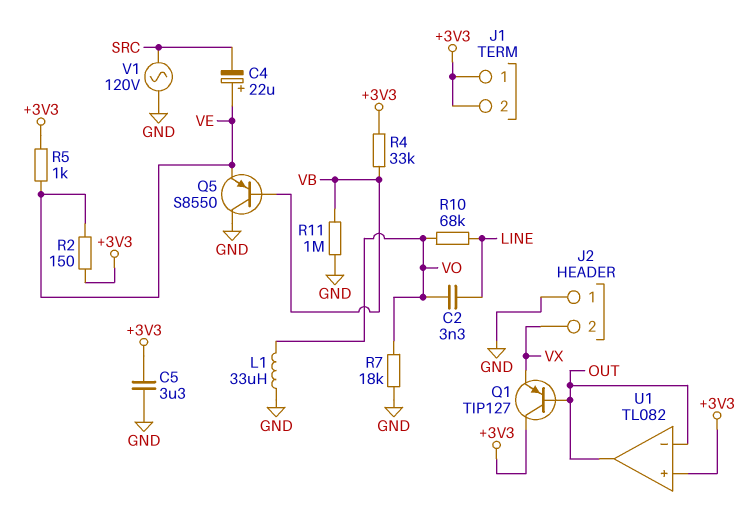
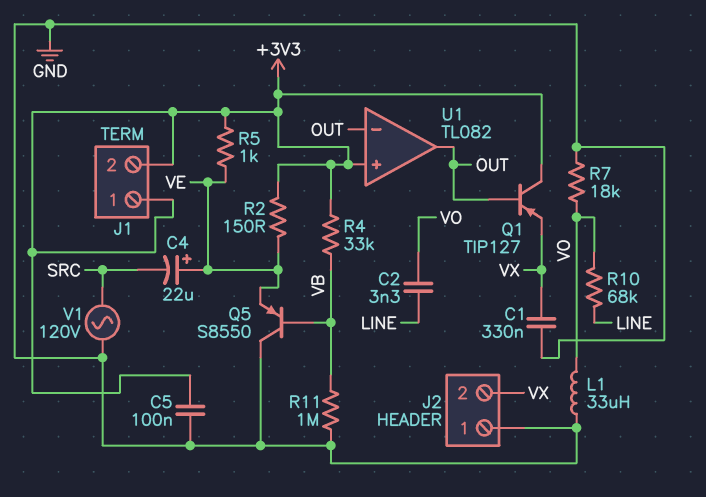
C1: none -> 330nF (GND, VX)
C5: 3.3uF (+3V3, GND) -> 100nF (+3V3, GND)

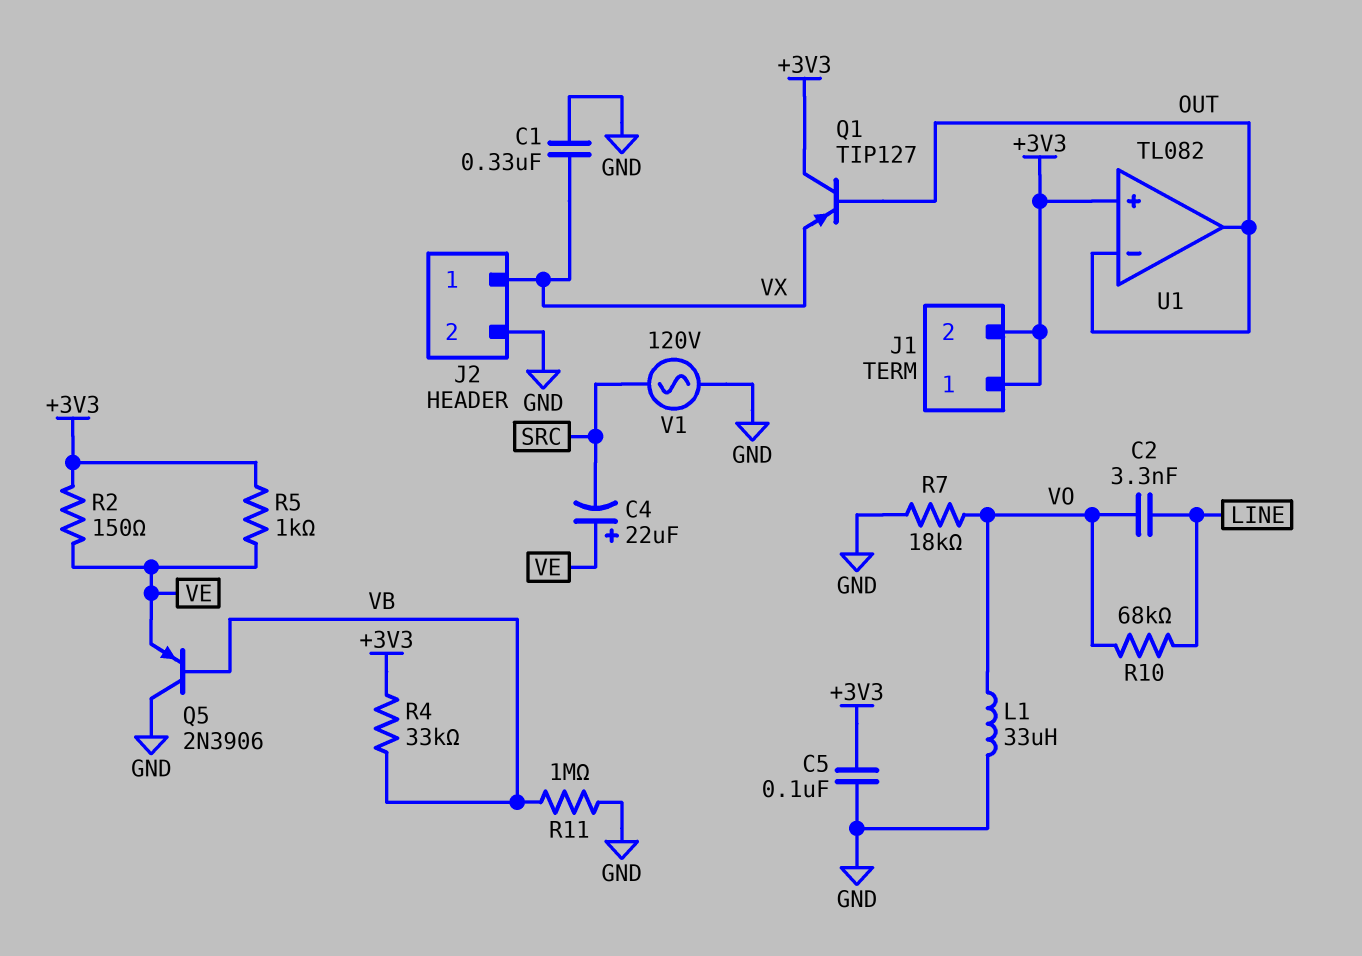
J2 pin 1: GND -> VX
J2 pin 2: VX -> GND
Q5: PNP S8550 (B VB, C GND, E VE) -> PNP 2N3906 (B VB, C GND, E VE)

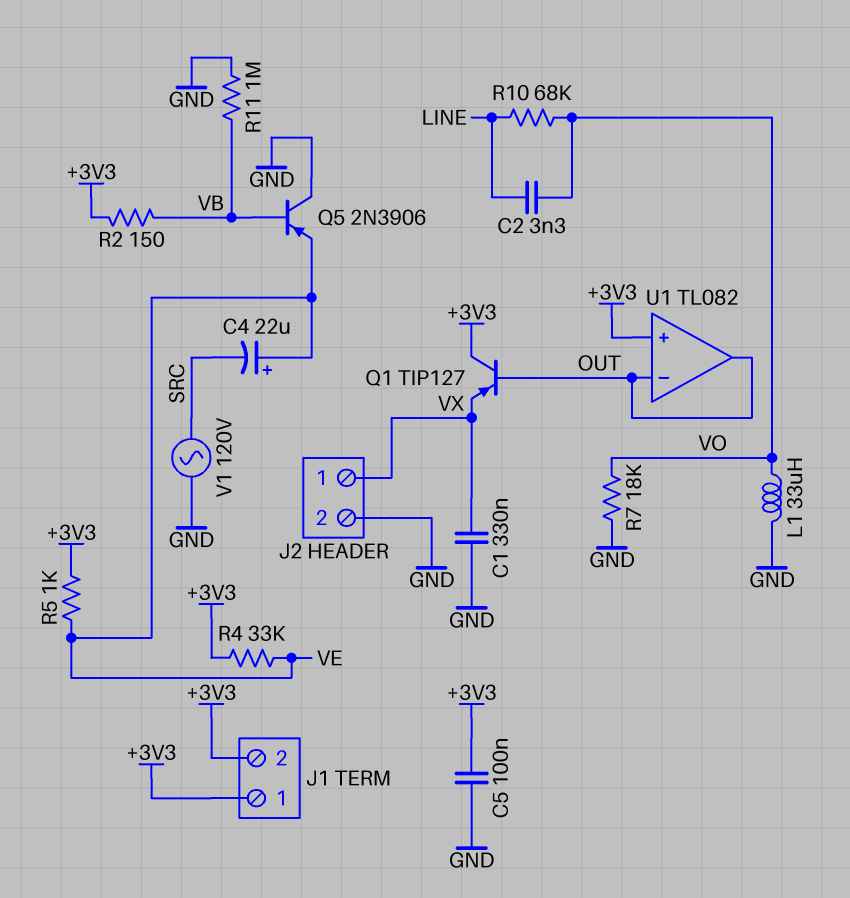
R2: 150 (+3V3, VE) -> 150 (+3V3, VB)
R4: 33k (+3V3, VB) -> 33k (+3V3, VE)

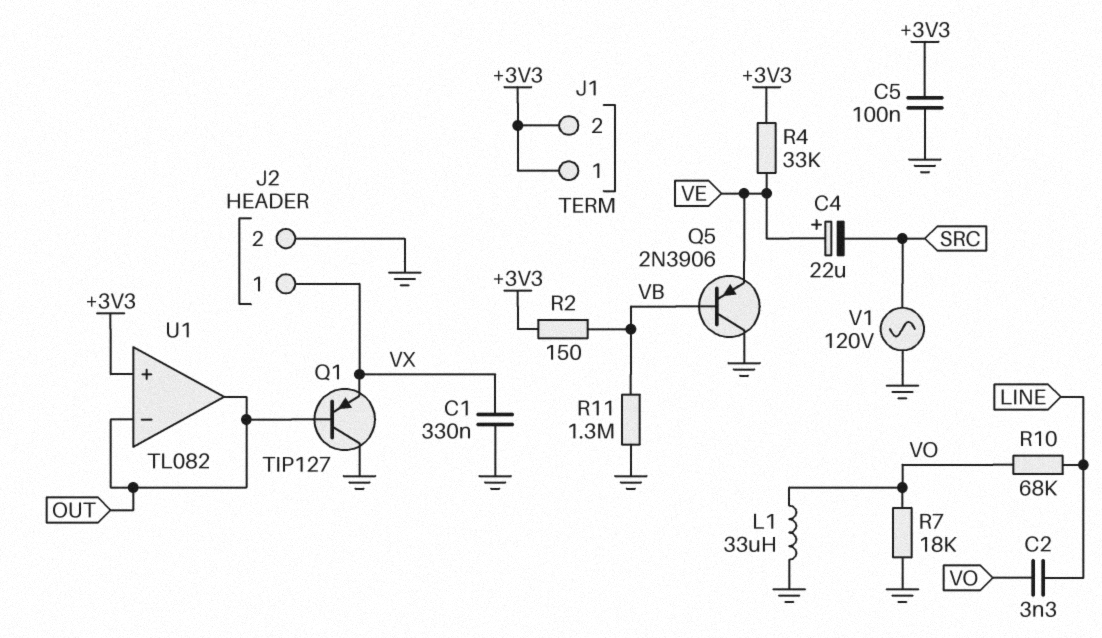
Q1: PNP TIP127 (B OUT, C +3V3, E VX) -> PNP TIP127 (B OUT, C GND, E VX)
R5: 1k (+3V3, VE) -> none
R11: 1M (GND, VB) -> 1.3M (GND, VB)

